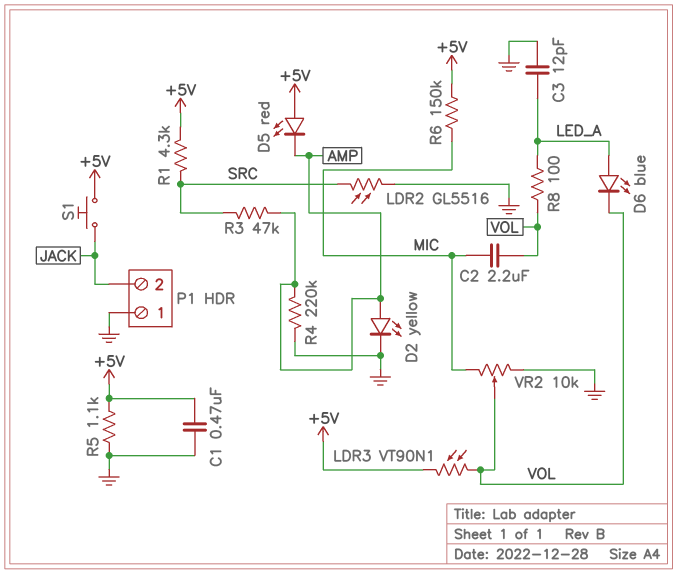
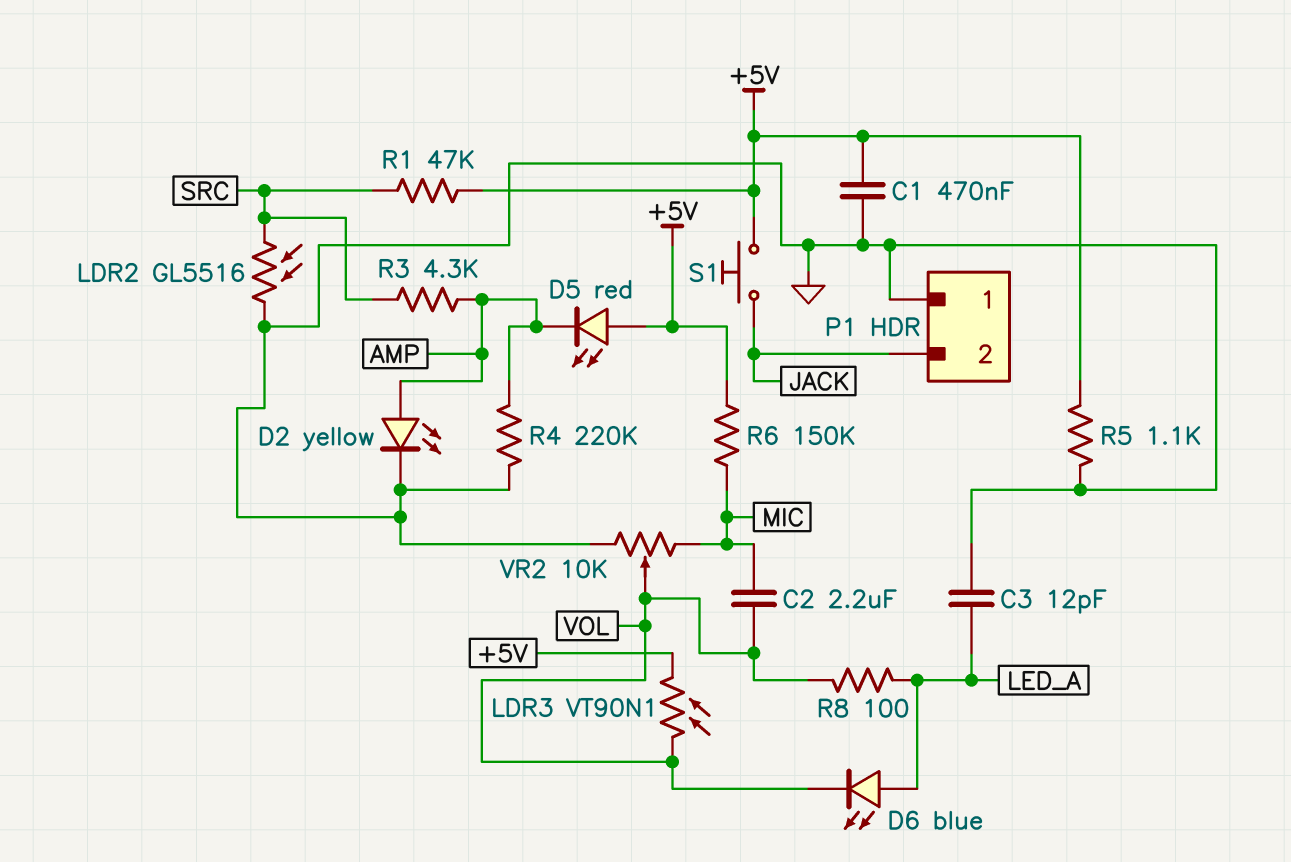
R1: 4.3k (+5V, SRC) -> 47k (+5V, SRC)
R3: 47k (AMP, SRC) -> 4.3k (AMP, SRC)

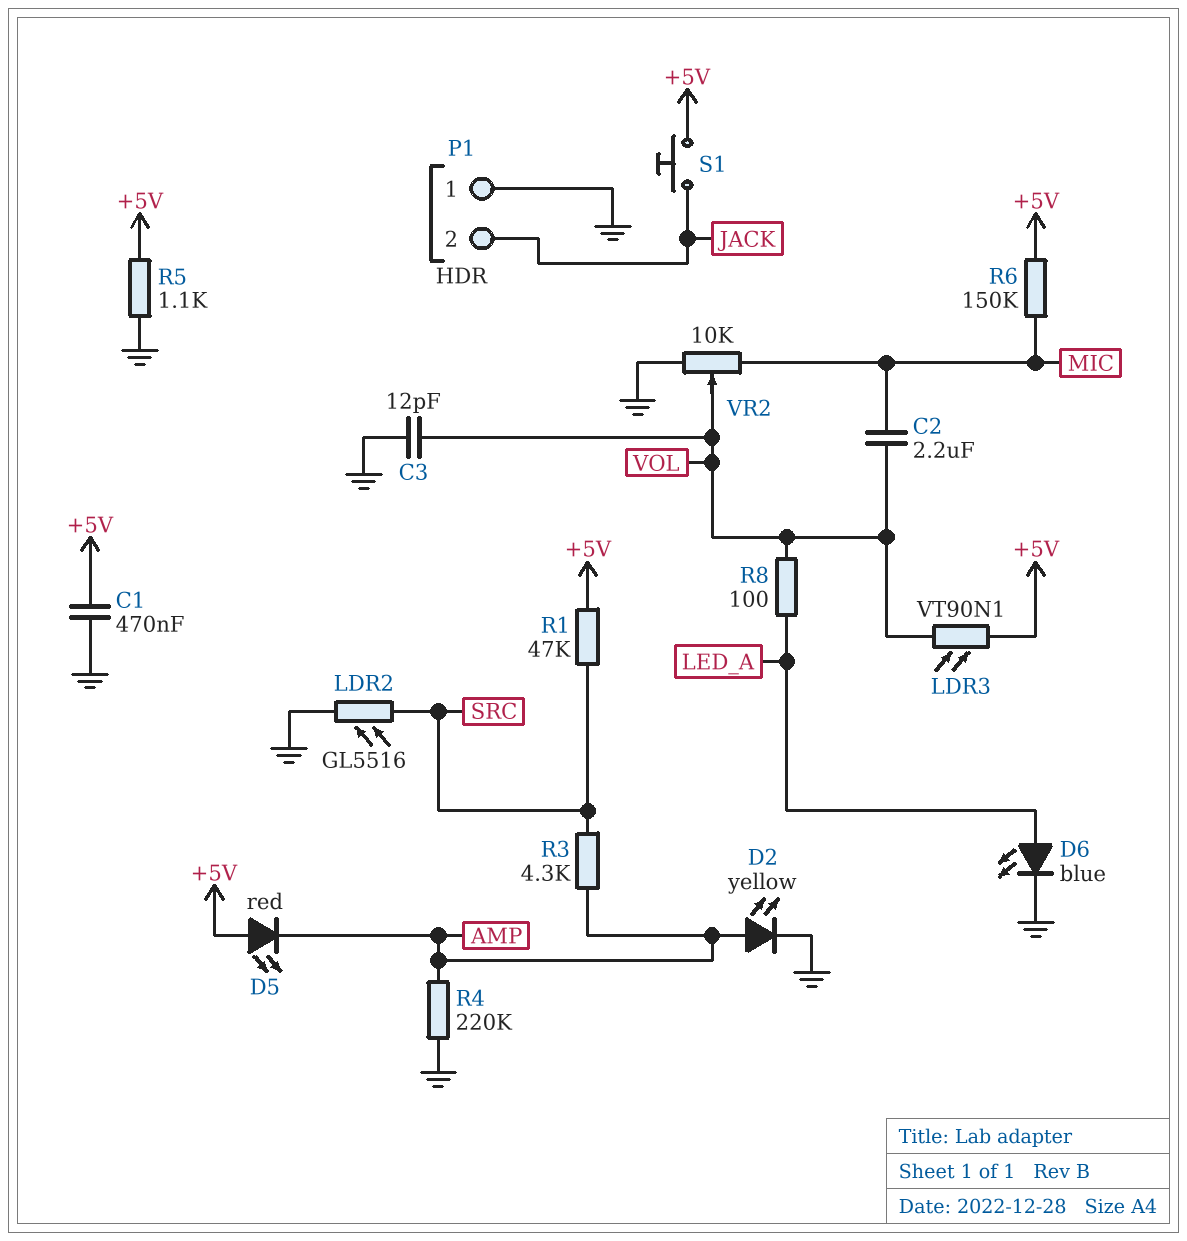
C3: 12pF (GND, LED_A) -> 12pF (GND, VOL)
D6: LED blue (A LED_A, K VOL) -> LED blue (A LED_A, K GND)

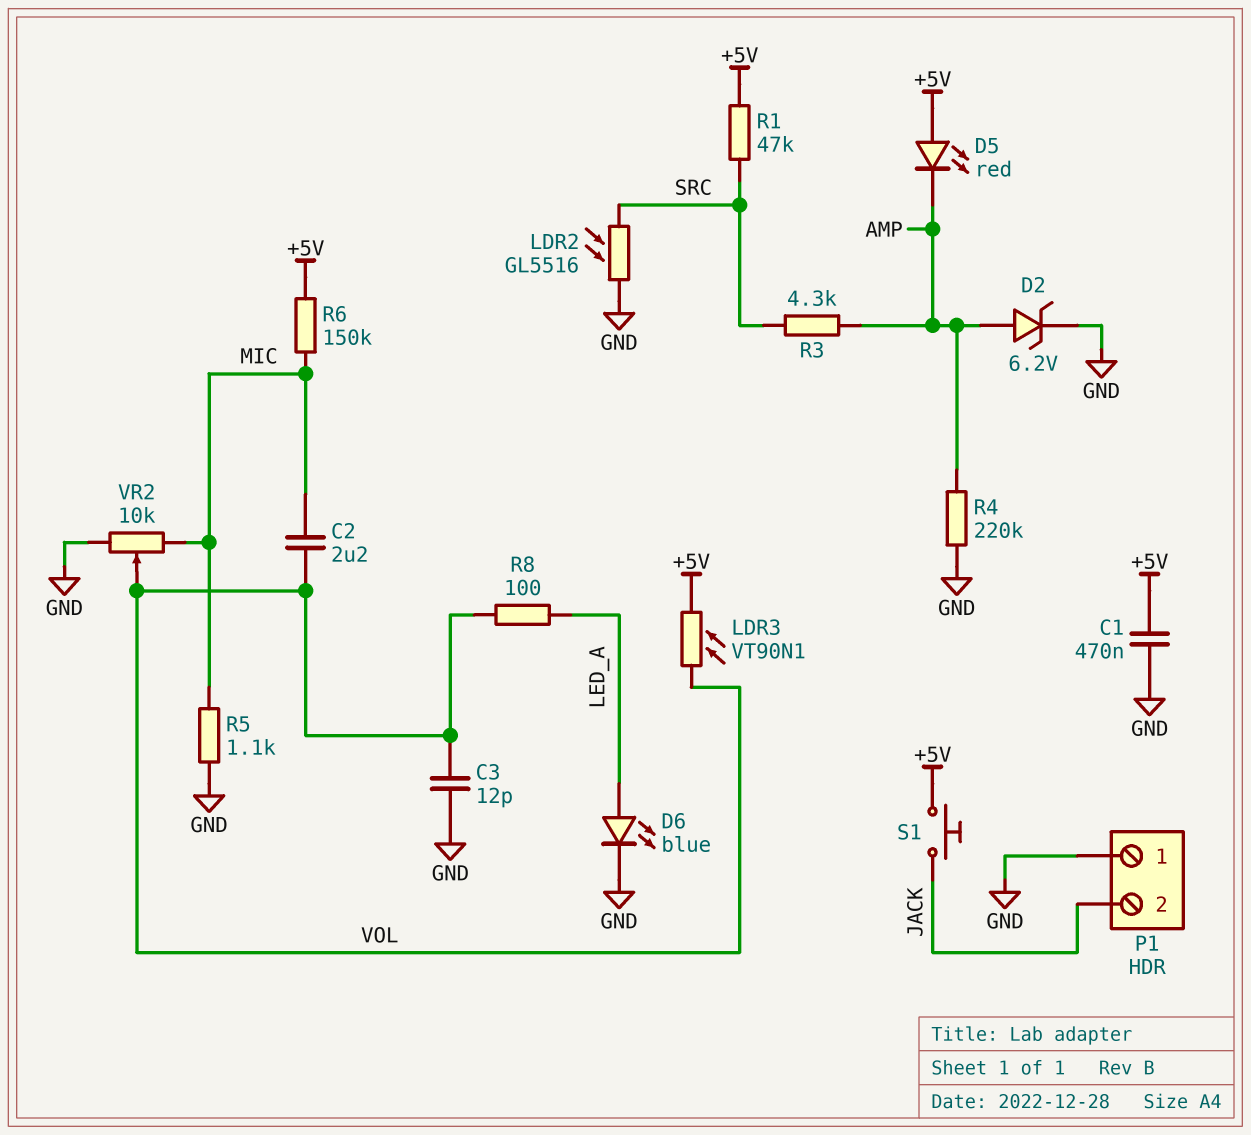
D2: LED yellow (A AMP, K GND) -> zener 6.2V (A AMP, K GND)
R5: 1.1k (+5V, GND) -> 1.1k (GND, MIC)

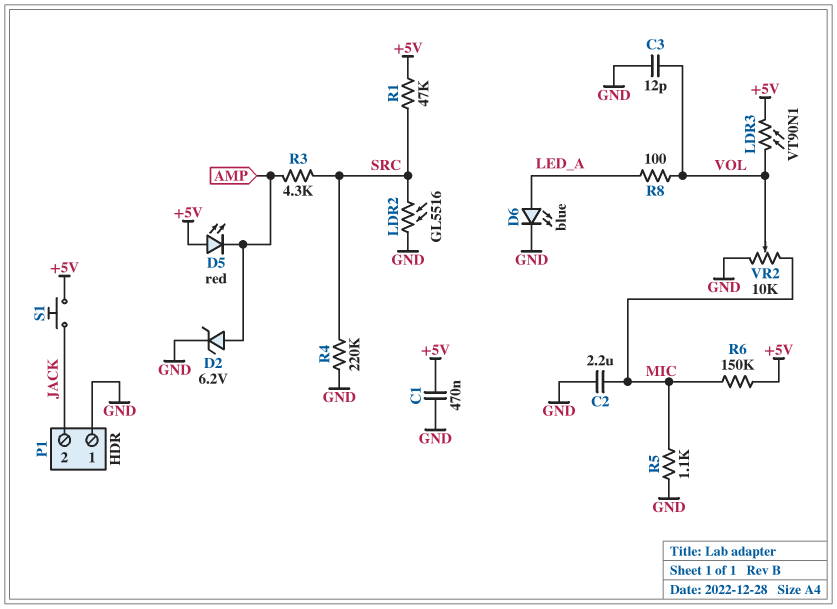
C2: 2.2uF (MIC, VOL) -> 2.2uF (GND, MIC)
R4: 220k (AMP, GND) -> 220k (GND, SRC)

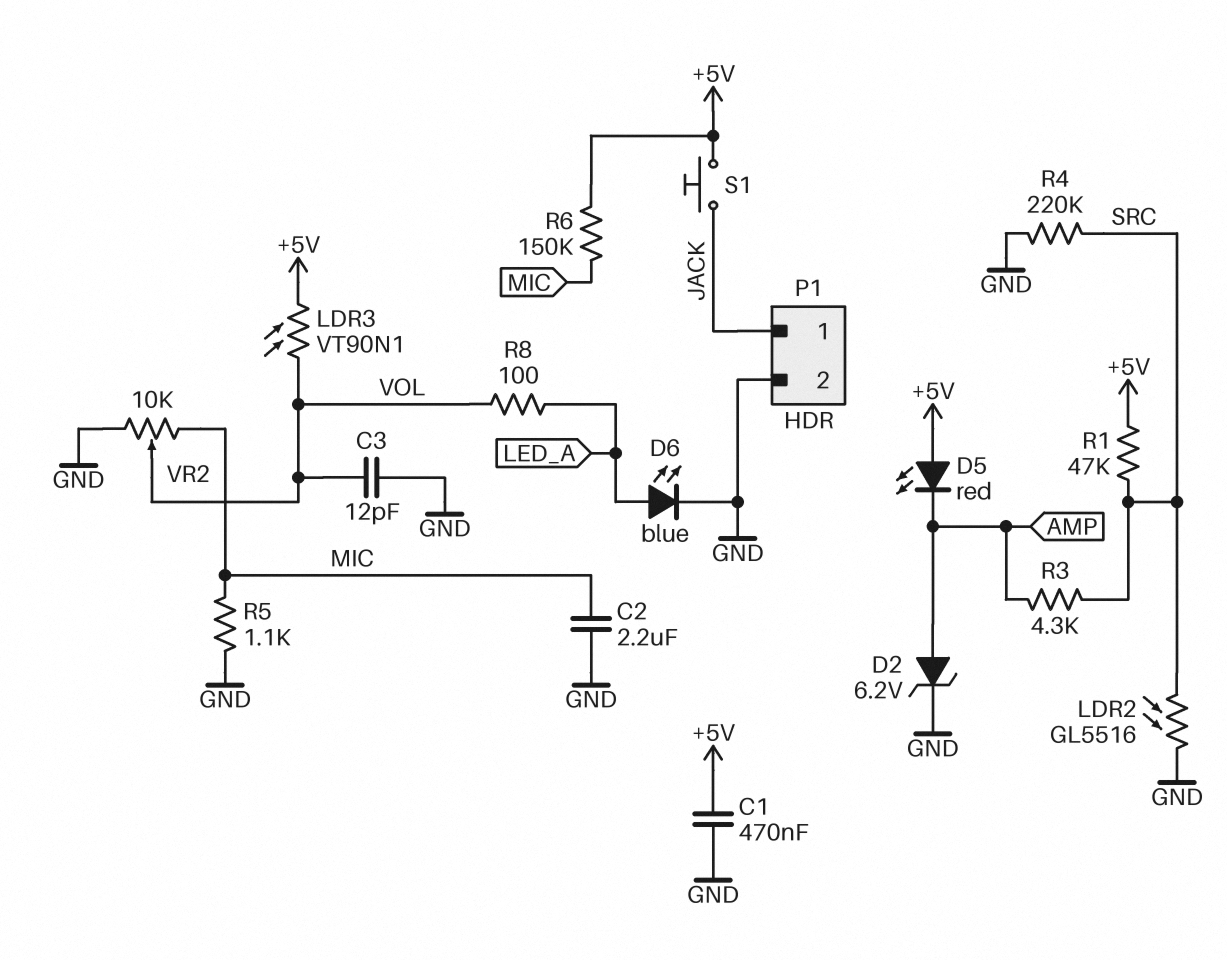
P1 pin 1: GND -> JACK
P1 pin 2: JACK -> GND

